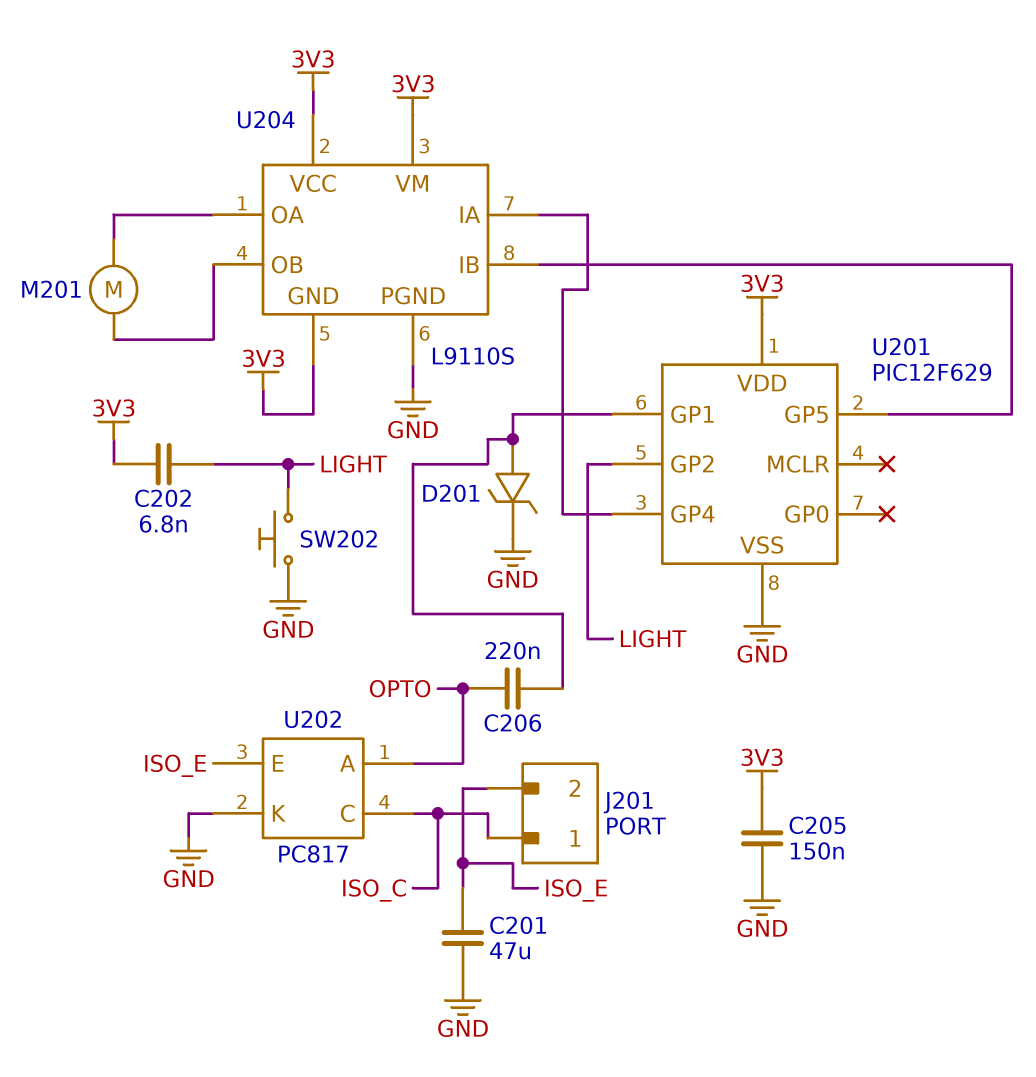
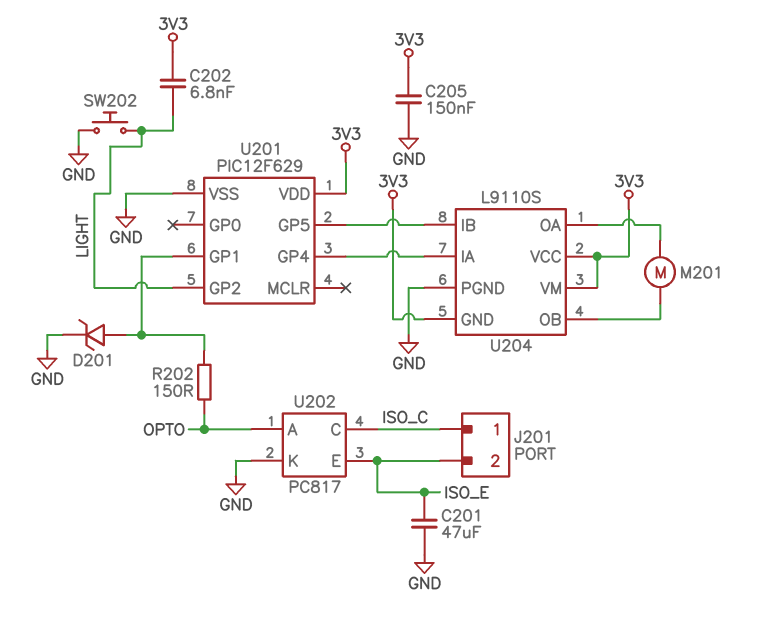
C206: 220nF (OPTO, U201/GP1) -> none
R202: none -> 150 (OPTO, U201/GP1)

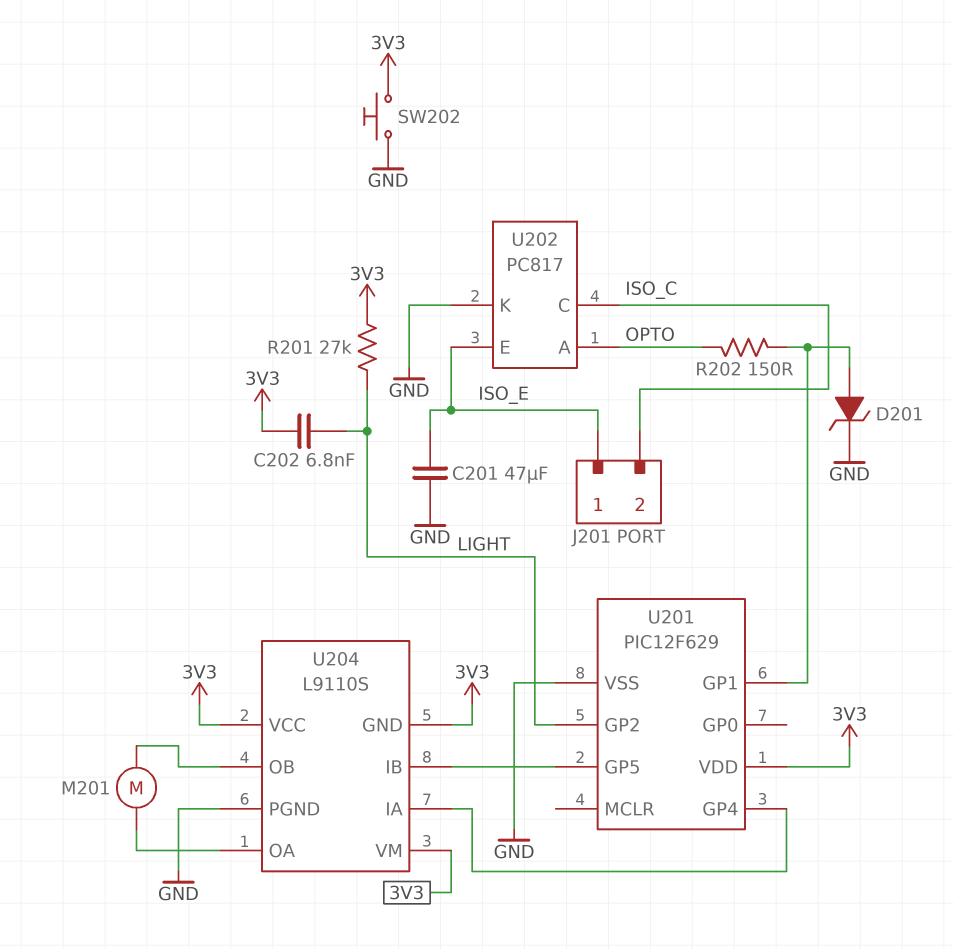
C205: 150nF (3V3, GND) -> none
J201 pin 1: ISO_C -> ISO_E
J201 pin 2: ISO_E -> ISO_C
R201: none -> 27k (3V3, LIGHT)
SW202: button (GND, LIGHT) -> button (3V3, GND)

